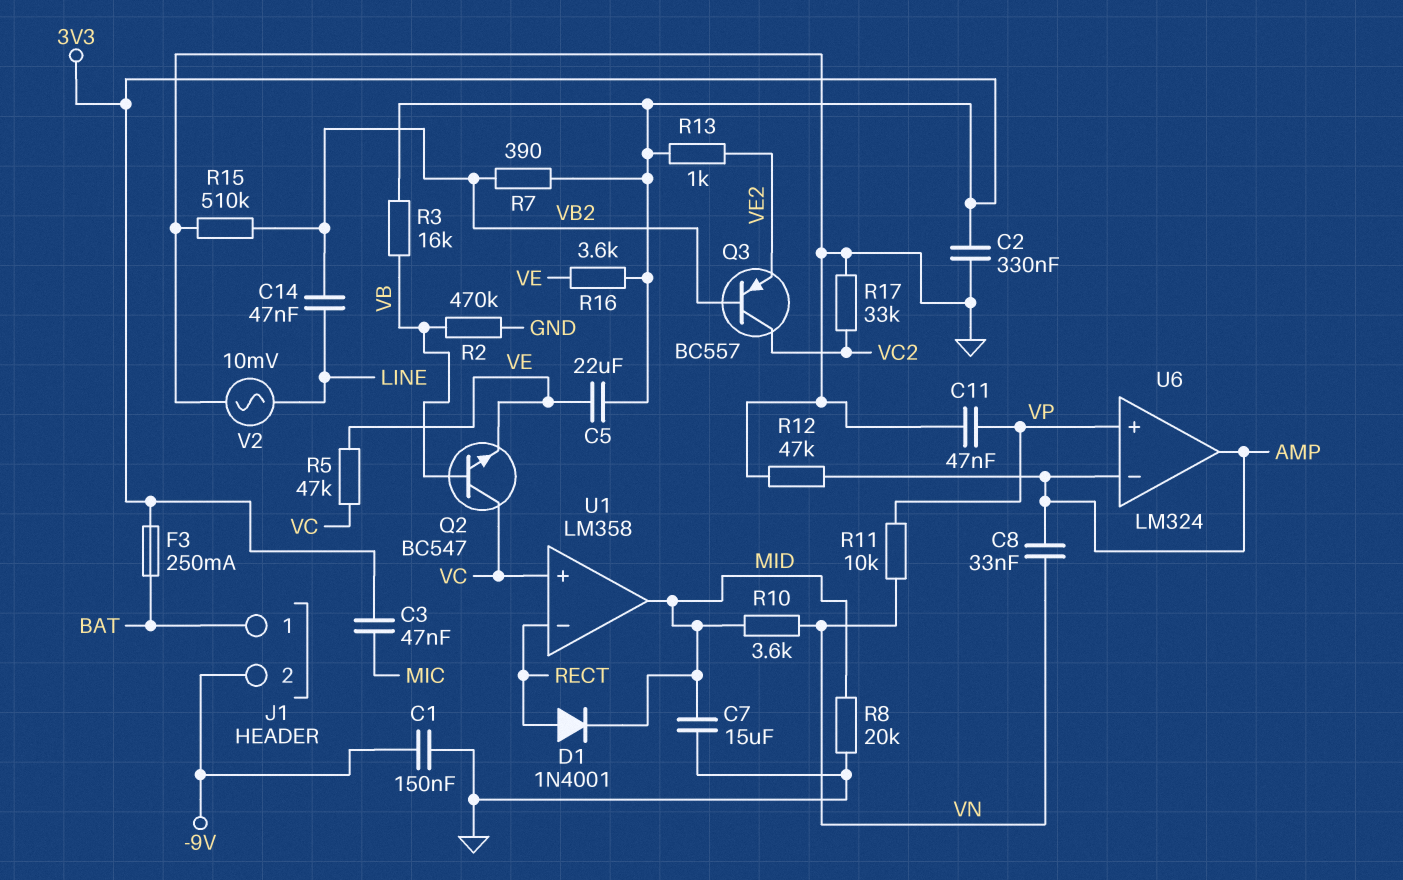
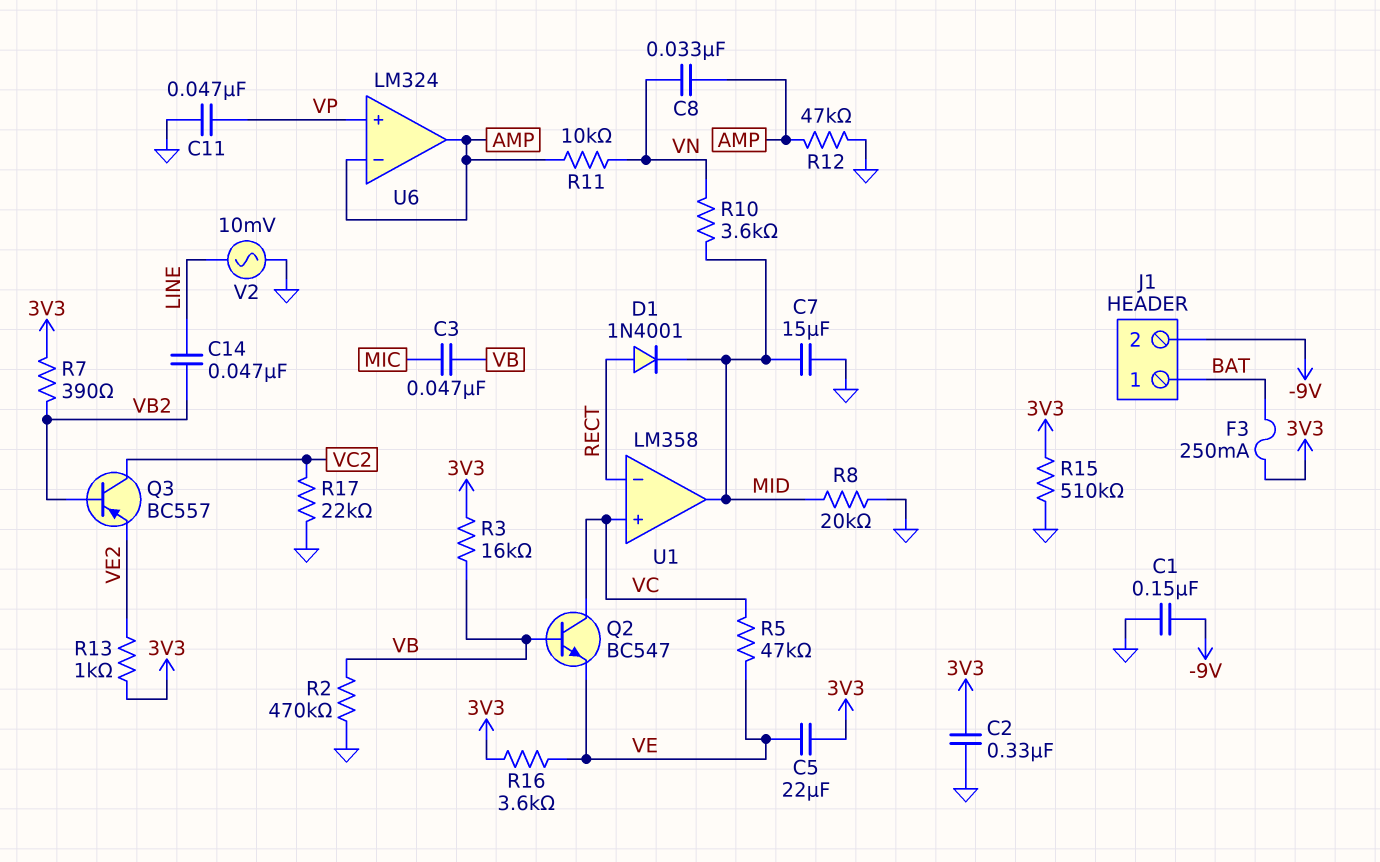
C3: 47nF (3V3, MIC) -> 47nF (MIC, VB)
R11: 10k (VN, VP) -> 10k (AMP, VN)
R15: 510k (GND, VB2) -> 510k (3V3, GND)
R17: 33k (GND, VC2) -> 22k (GND, VC2)

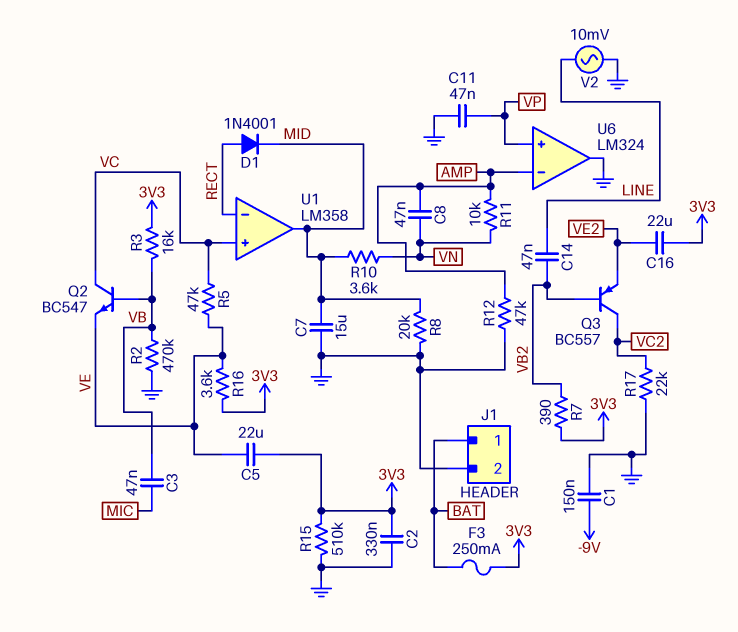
C8: 33nF (AMP, VN) -> 47nF (AMP, VN)
C16: none -> 22uF (3V3, VE2)
J1 pin 2: -9V -> GND
R13: 1k (3V3, VE2) -> none
U6 pin out: AMP -> GND

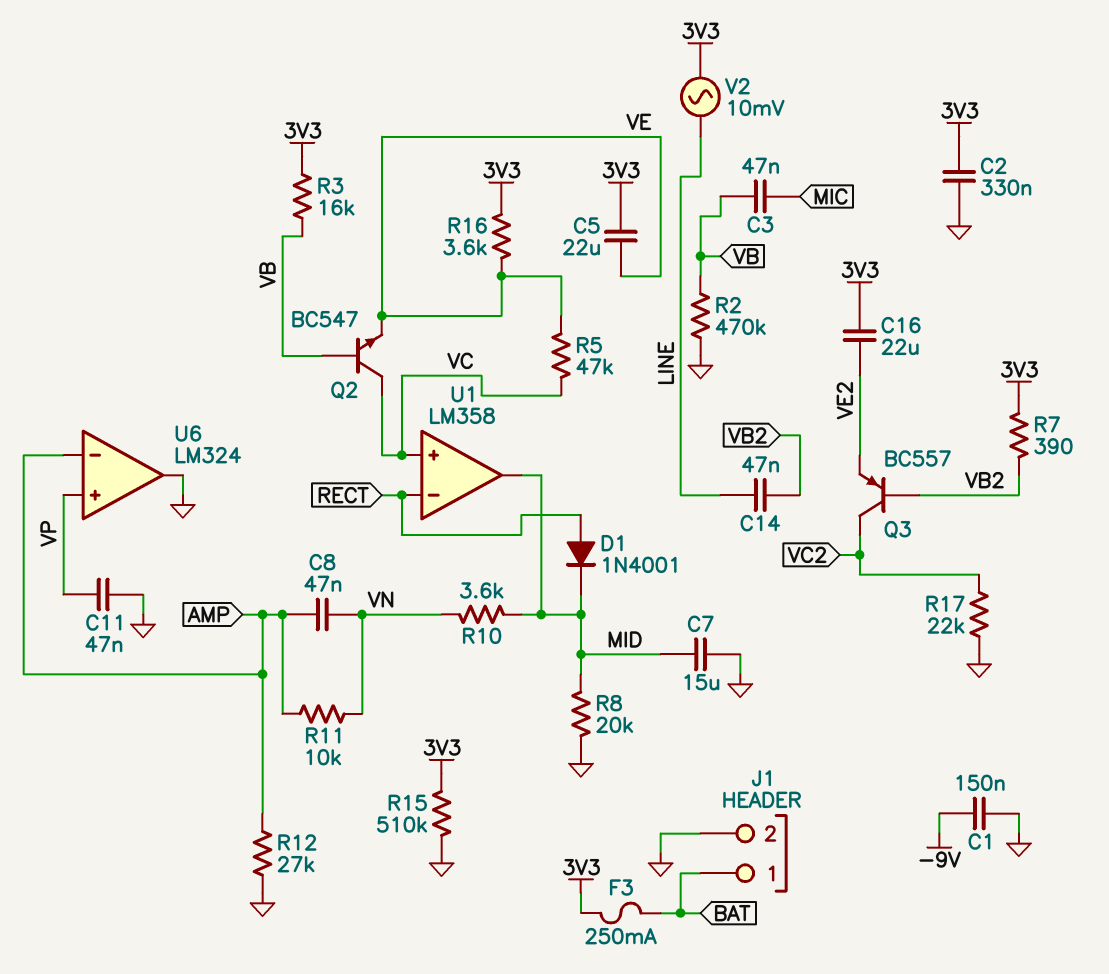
R12: 47k (AMP, GND) -> 27k (AMP, GND)
V2: AC 10mV (GND, LINE) -> AC 10mV (3V3, LINE)

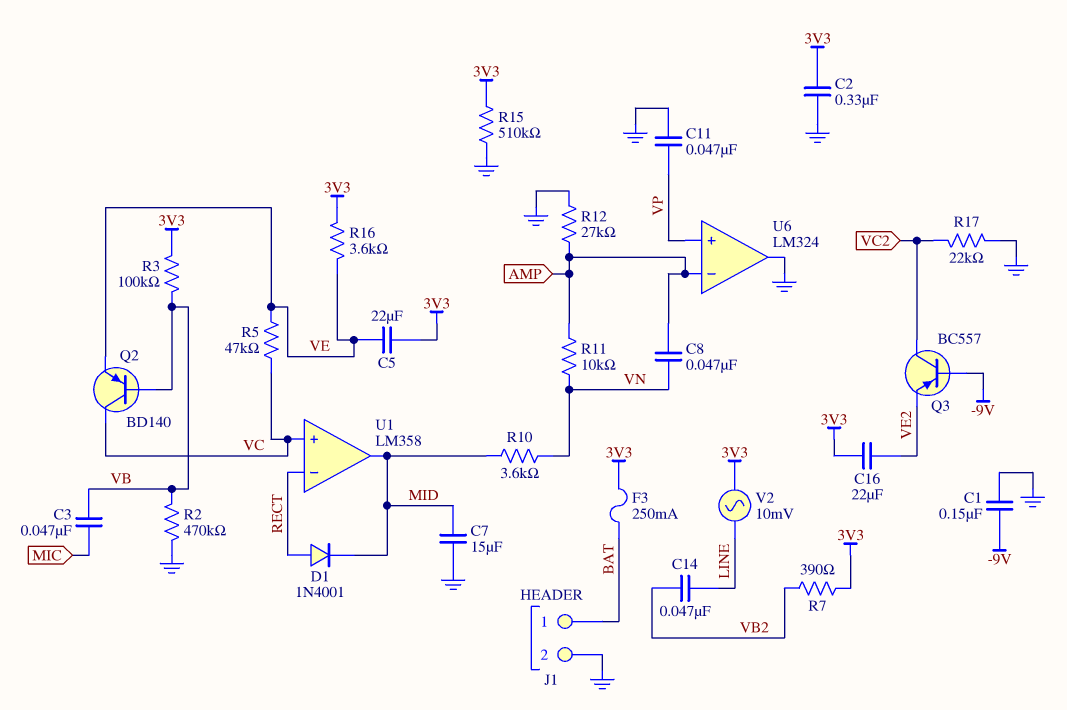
Q2: NPN BC547 (B VB, C VC, E VE) -> PNP BD140 (B VB, C VC, E VE)
Q3: PNP BC557 (B VB2, C VC2, E VE2) -> PNP BC557 (B -9V, C VC2, E VE2)
R3: 16k (3V3, VB) -> 100k (3V3, VB)
R8: 20k (GND, MID) -> none

